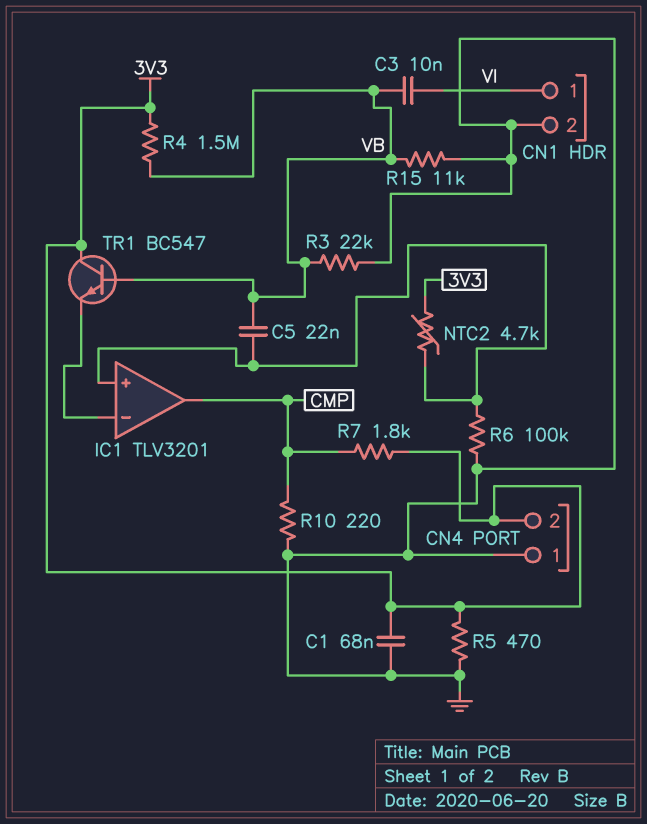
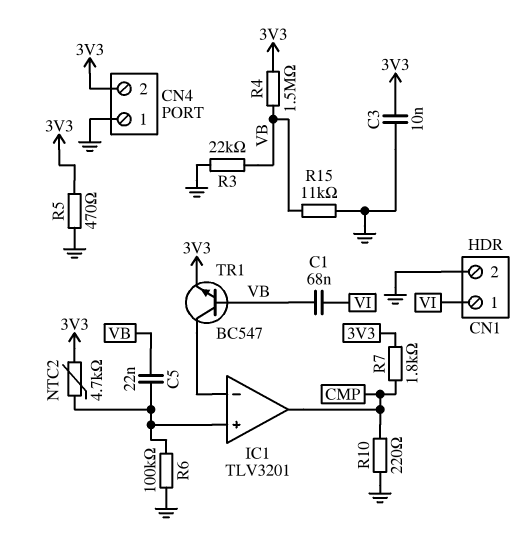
C1: 68nF (3V3, GND) -> 68nF (VB, VI)
C3: 10nF (VB, VI) -> 10nF (3V3, GND)
TR1: NPN BC547 (B VB, C 3V3, E IC1/in-) -> NPN BC547 (B VB, C IC1/in-, E 3V3)

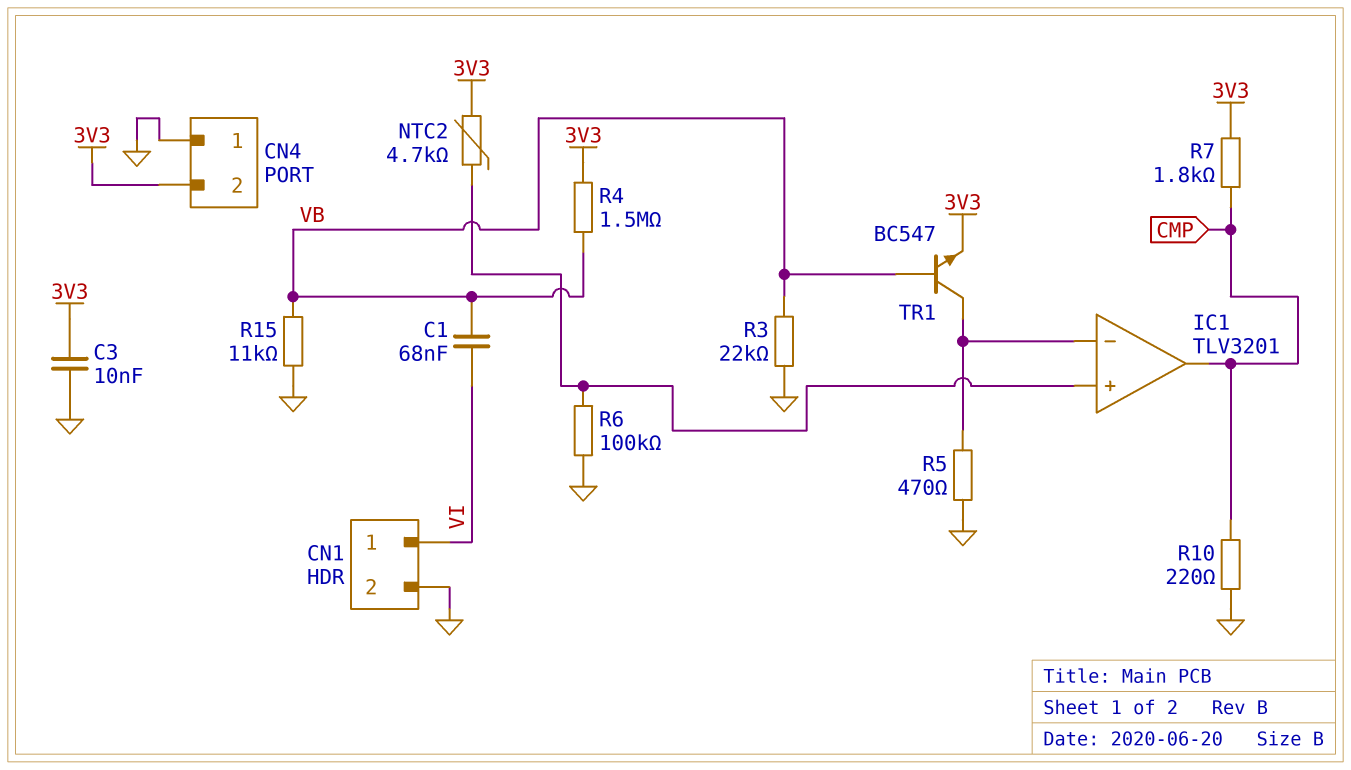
C5: 22nF (IC1/in+, VB) -> none
R5: 470 (3V3, GND) -> 470 (GND, IC1/in-)

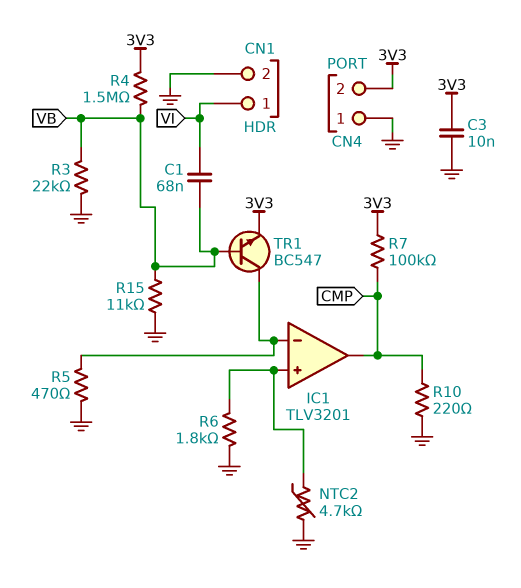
NTC2: 4.7k (3V3, IC1/in+) -> 4.7k (GND, IC1/in+)
R6: 100k (GND, IC1/in+) -> 1.8k (GND, IC1/in+)
R7: 1.8k (3V3, CMP) -> 100k (3V3, CMP)

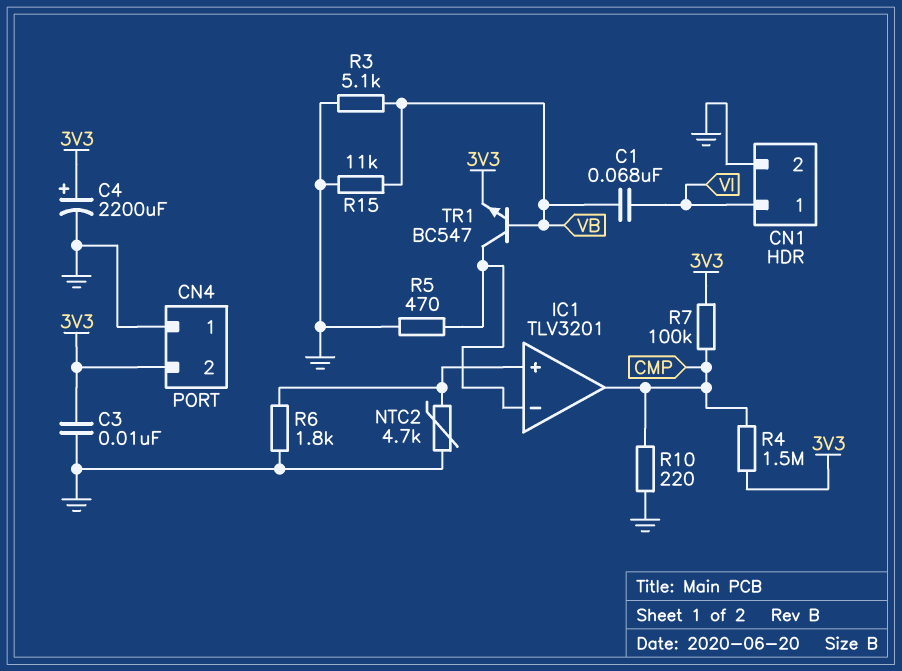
C4: none -> 2200uF (plus 3V3, minus GND)
R3: 22k (GND, VB) -> 5.1k (GND, VB)
R4: 1.5M (3V3, VB) -> 1.5M (3V3, CMP)

